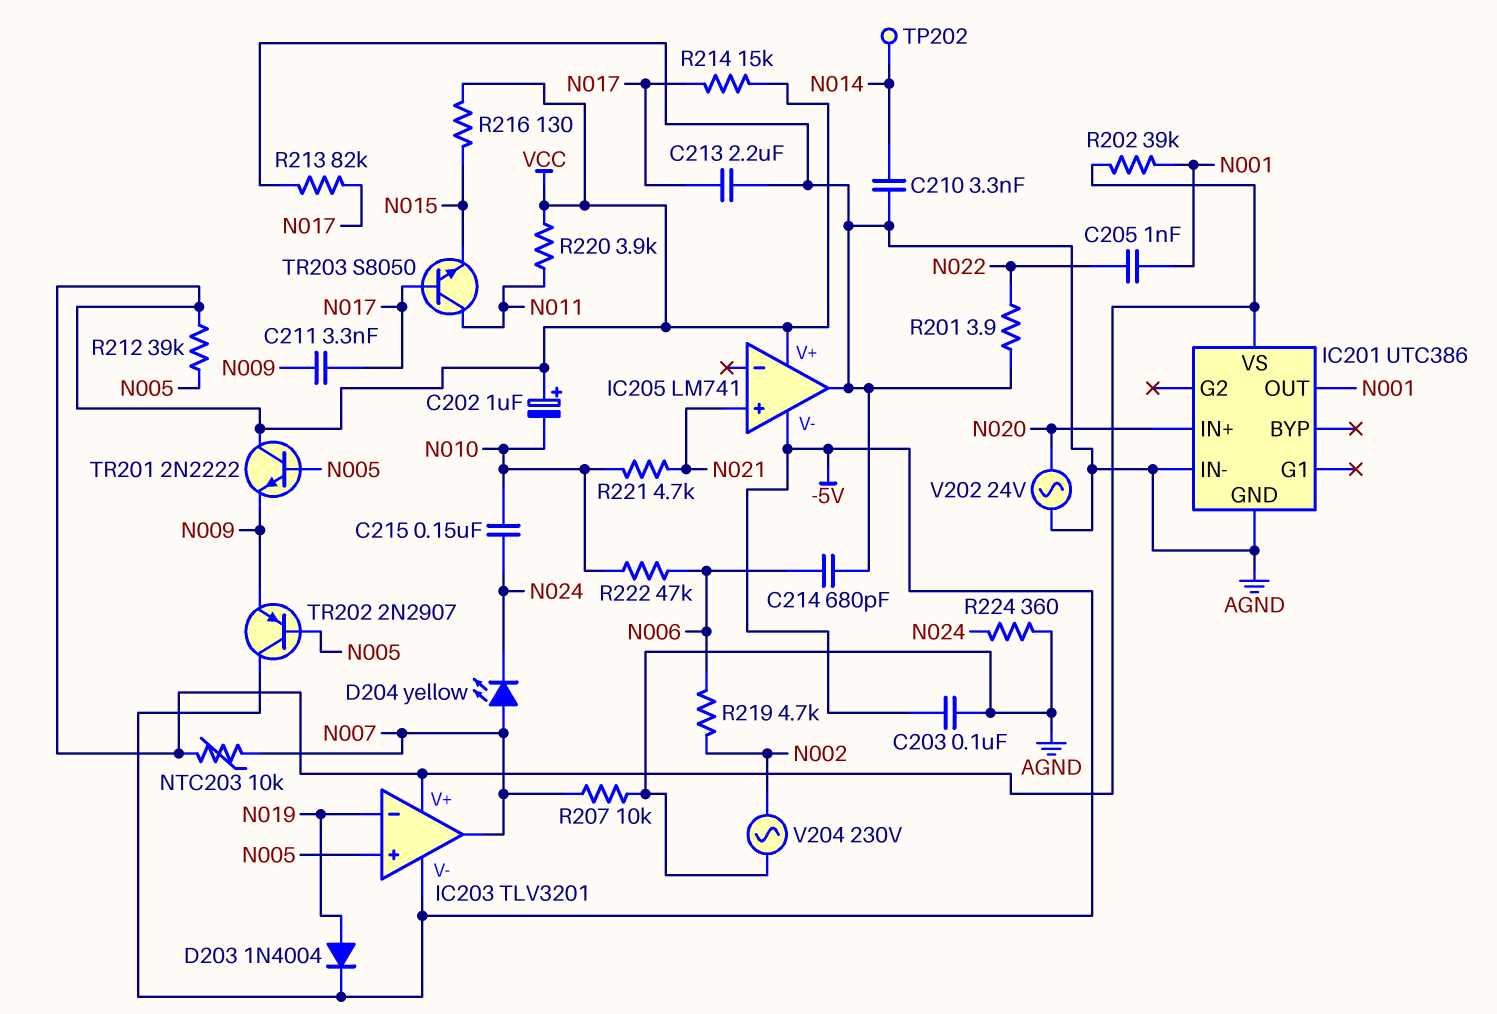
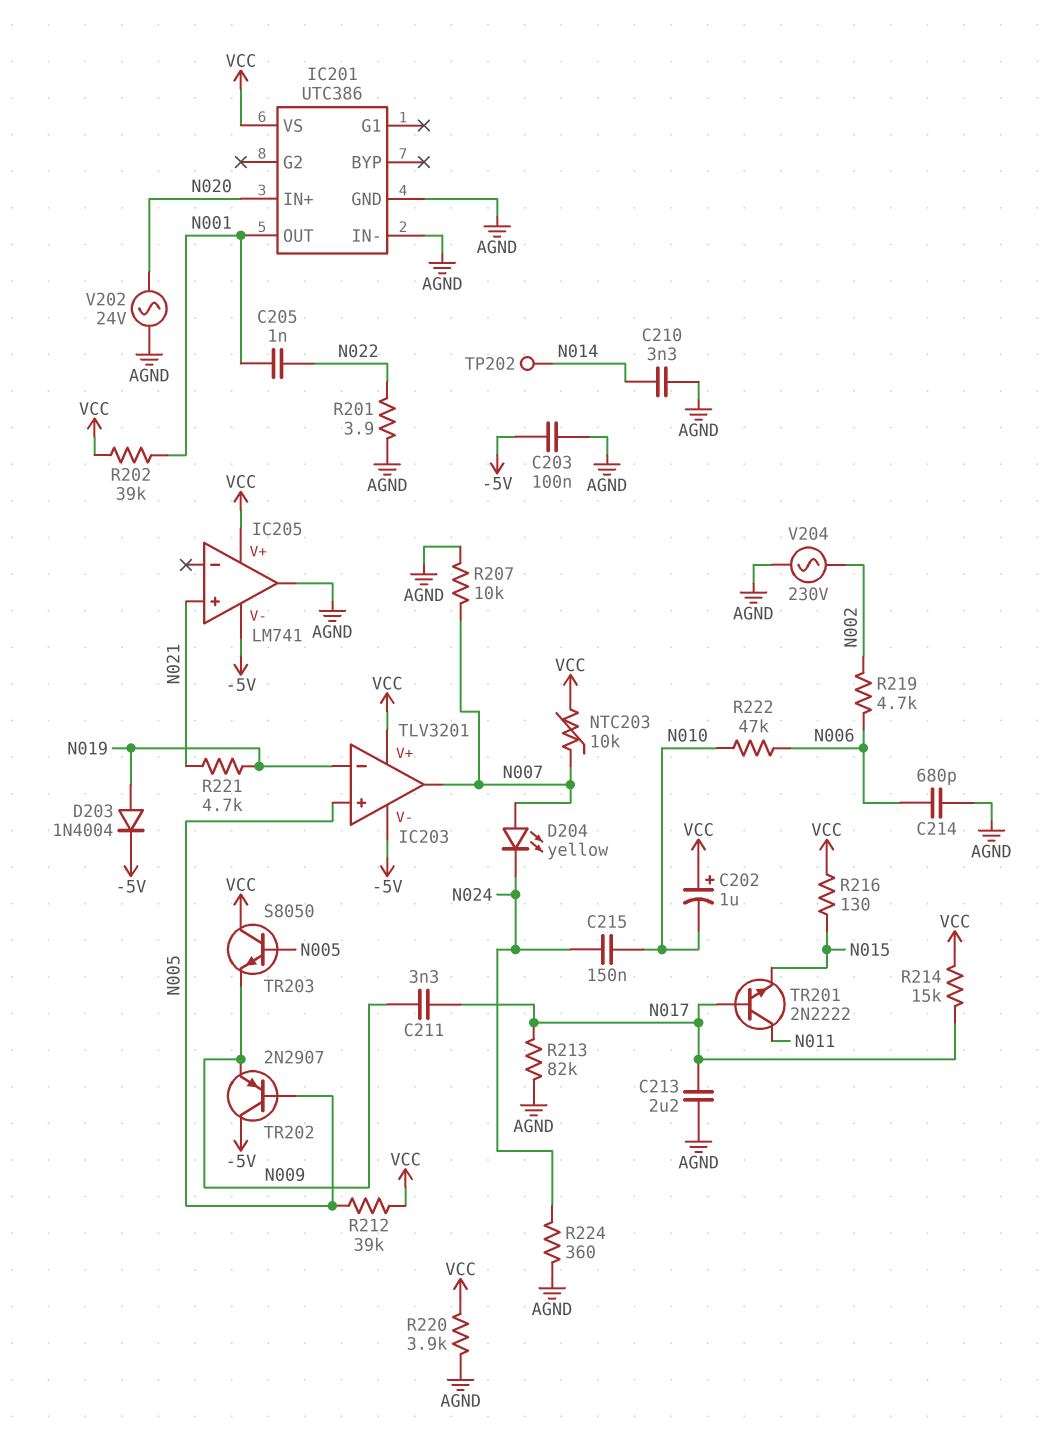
R220: 3.9k (N011, VCC) -> 3.9k (AGND, VCC)
R221: 4.7k (N010, N021) -> 4.7k (N019, N021)
TR201: NPN 2N2222 (B N005, C VCC, E N009) -> NPN 2N2222 (B N017, C N011, E N015)
TR203: NPN S8050 (B N017, C N011, E N015) -> NPN S8050 (B N005, C VCC, E N009)

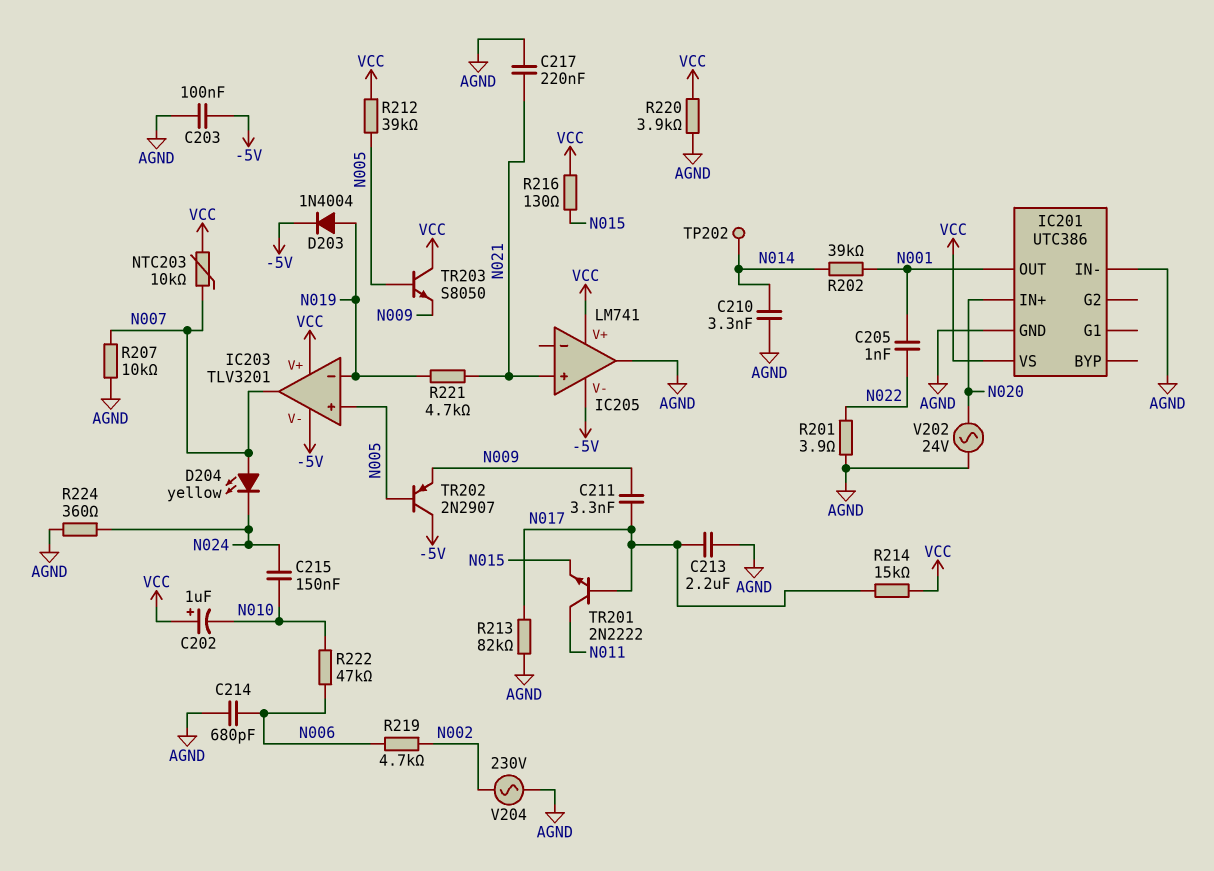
C217: none -> 220nF (AGND, N021)
R202: 39k (N001, VCC) -> 39k (N001, N014)

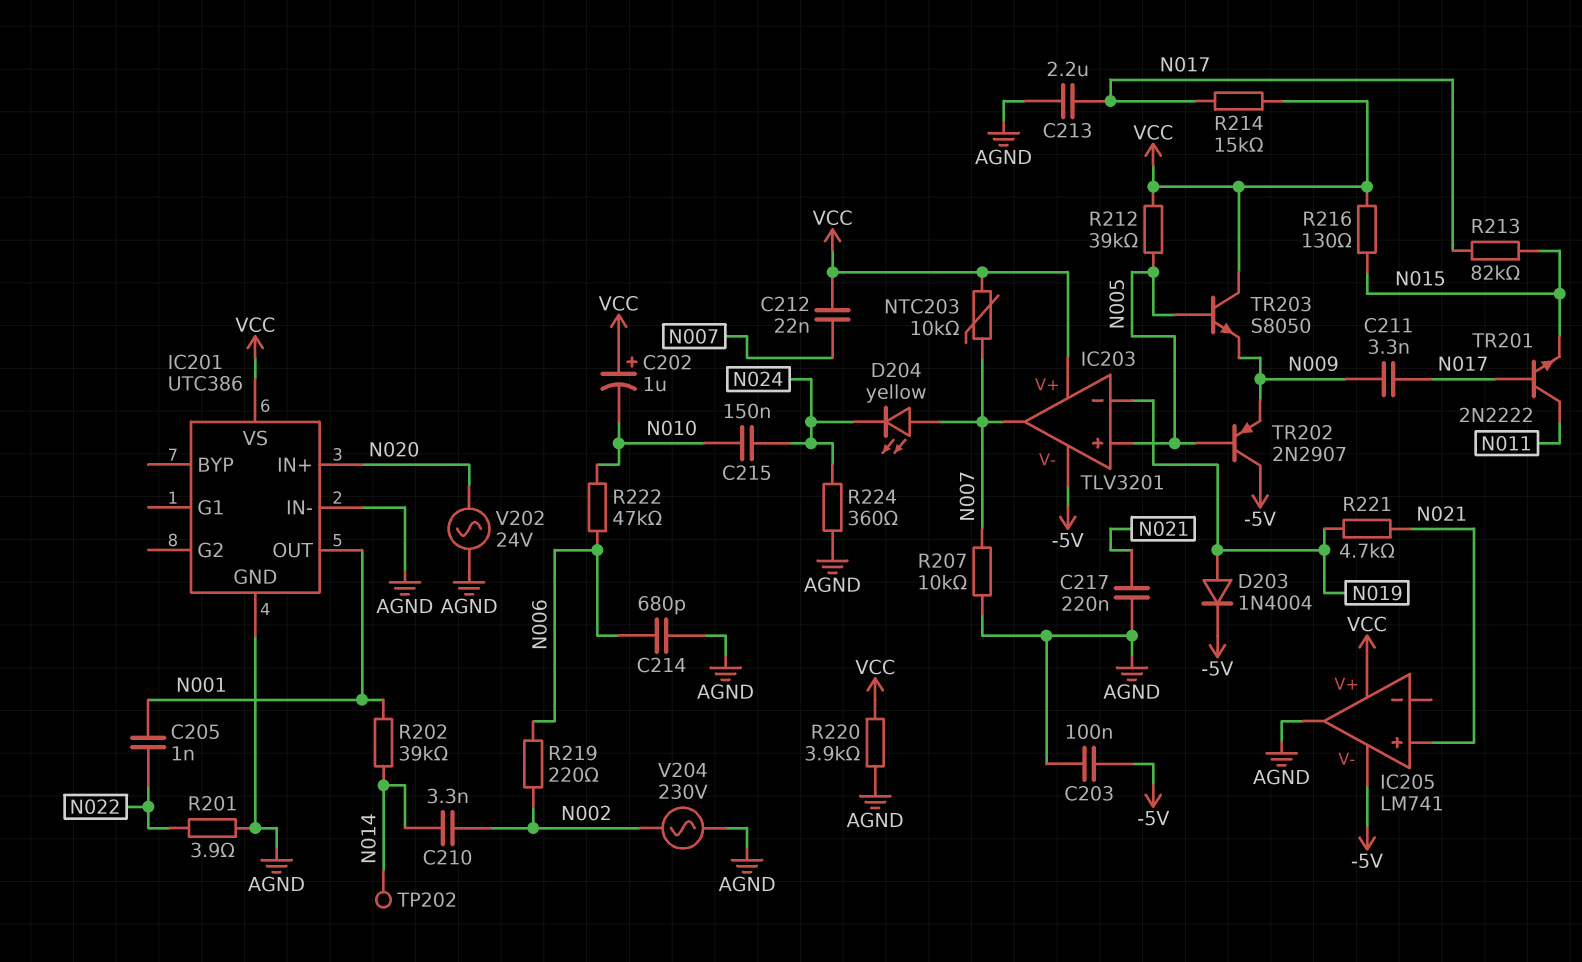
C210: 3.3nF (AGND, N014) -> 3.3nF (N002, N014)
C212: none -> 22nF (N007, VCC)
R213: 82k (AGND, N017) -> 82k (N015, N017)
R219: 4.7k (N002, N006) -> 220 (N002, N006)

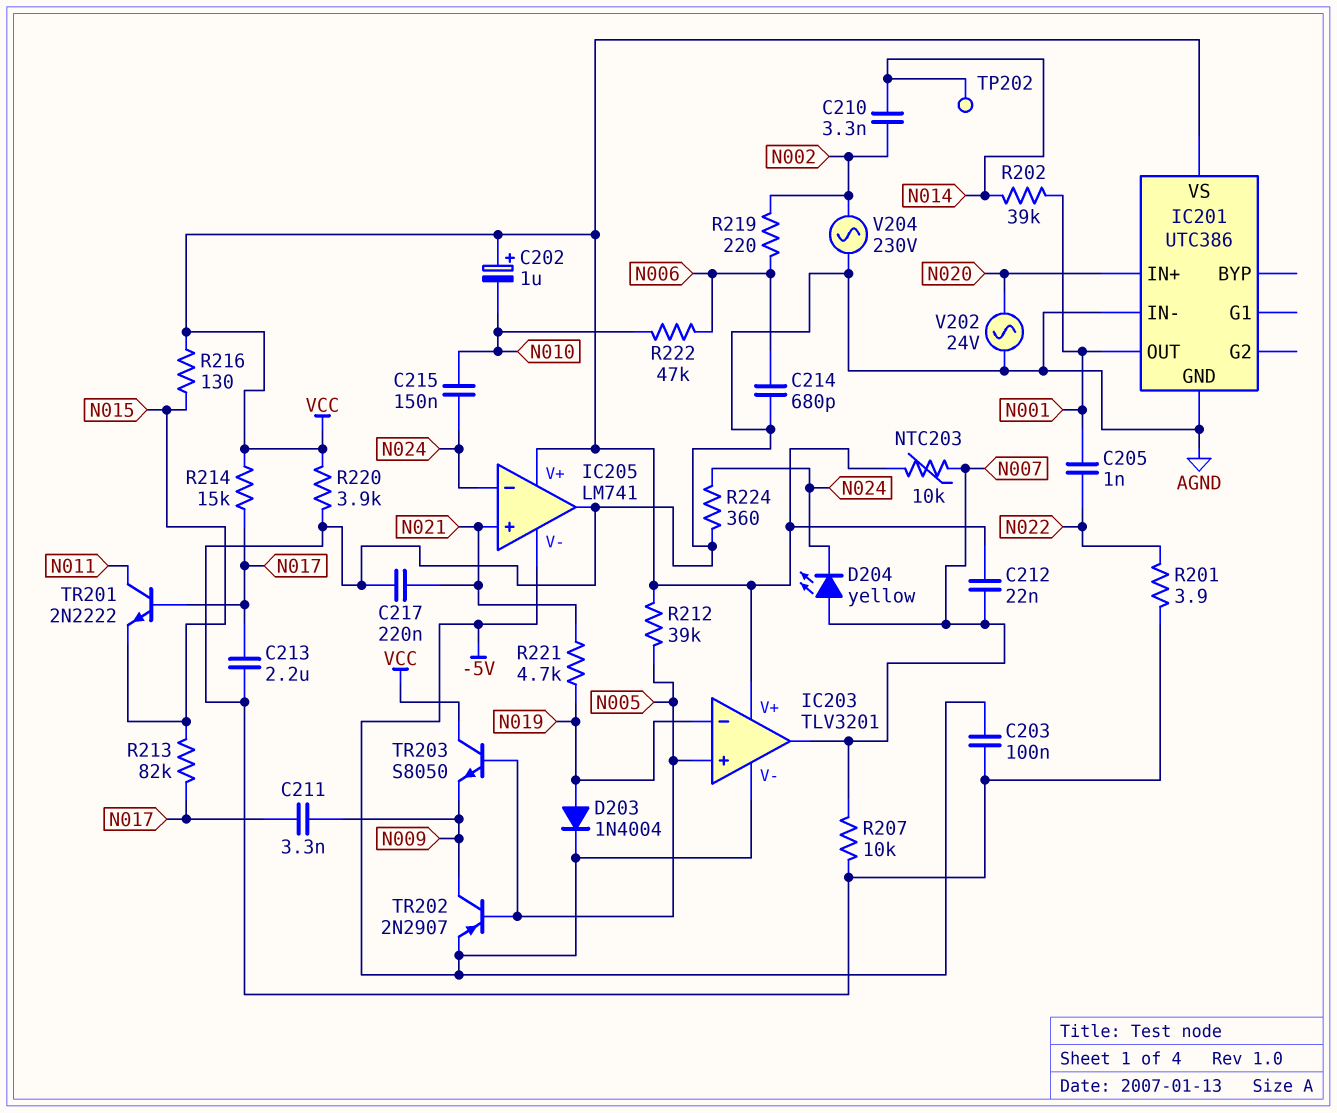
IC205 pin in-: none -> N024
TR202: PNP 2N2907 (B N005, C -5V, E N009) -> PNP 2N2907 (B N005, C N009, E -5V)

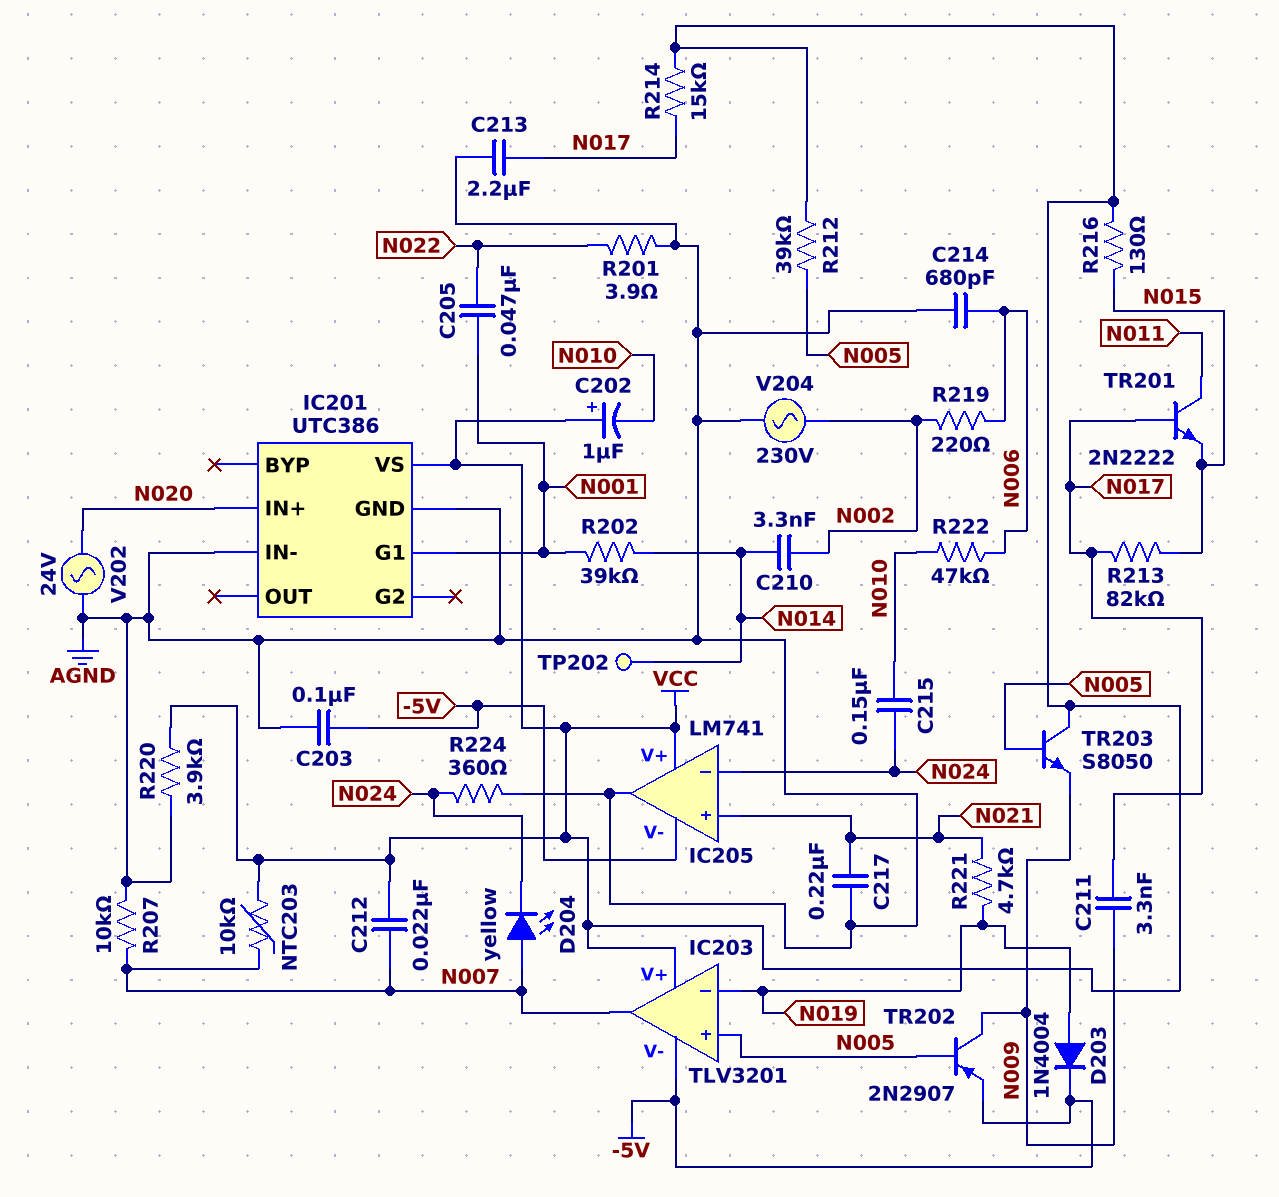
C205: 1nF (N001, N022) -> 47nF (N001, N022)
IC201 pin G1: none -> N001
IC201 pin OUT: N001 -> none

